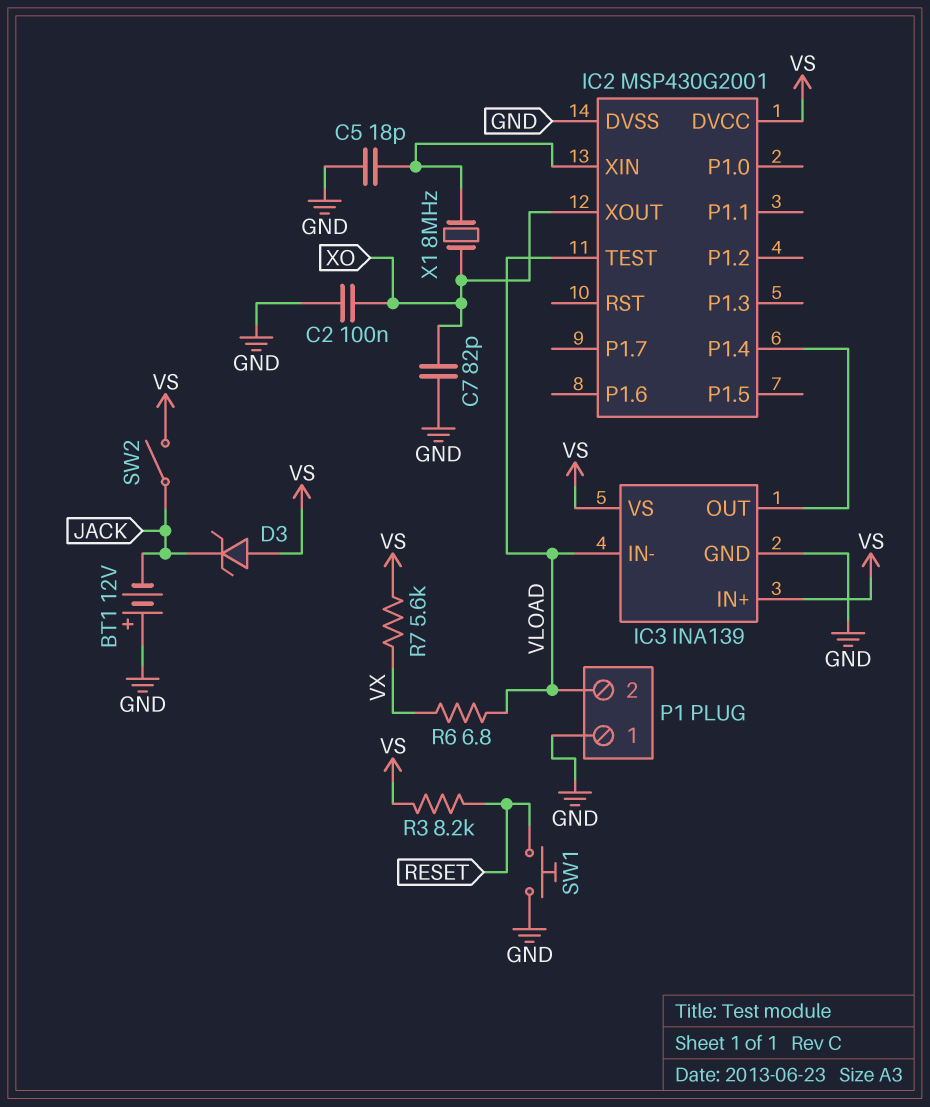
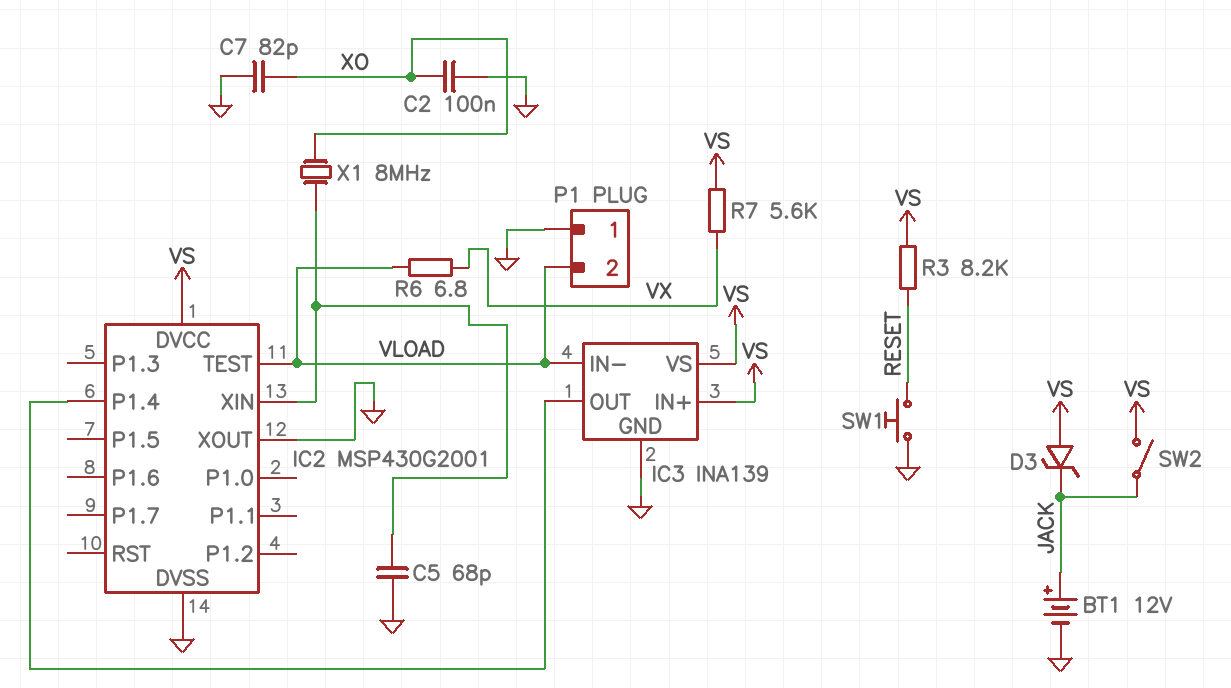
BT1: 12V (plus GND, minus JACK) -> 12V (plus JACK, minus GND)
C5: 18pF (GND, IC2/XIN) -> 68pF (GND, IC2/XIN)
IC2 pin XOUT: XO -> GND

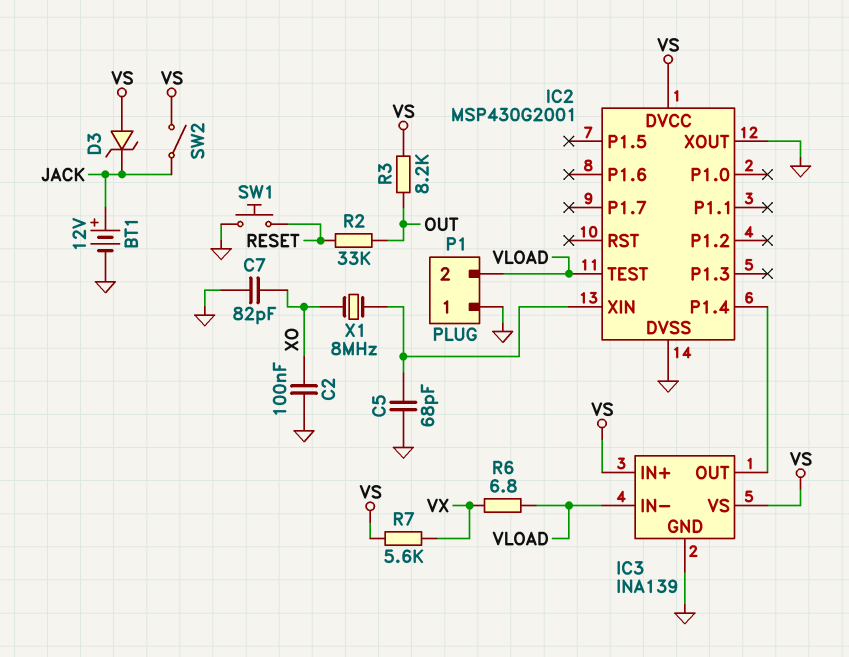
R2: none -> 33k (OUT, RESET)
R3: 8.2k (RESET, VS) -> 8.2k (OUT, VS)

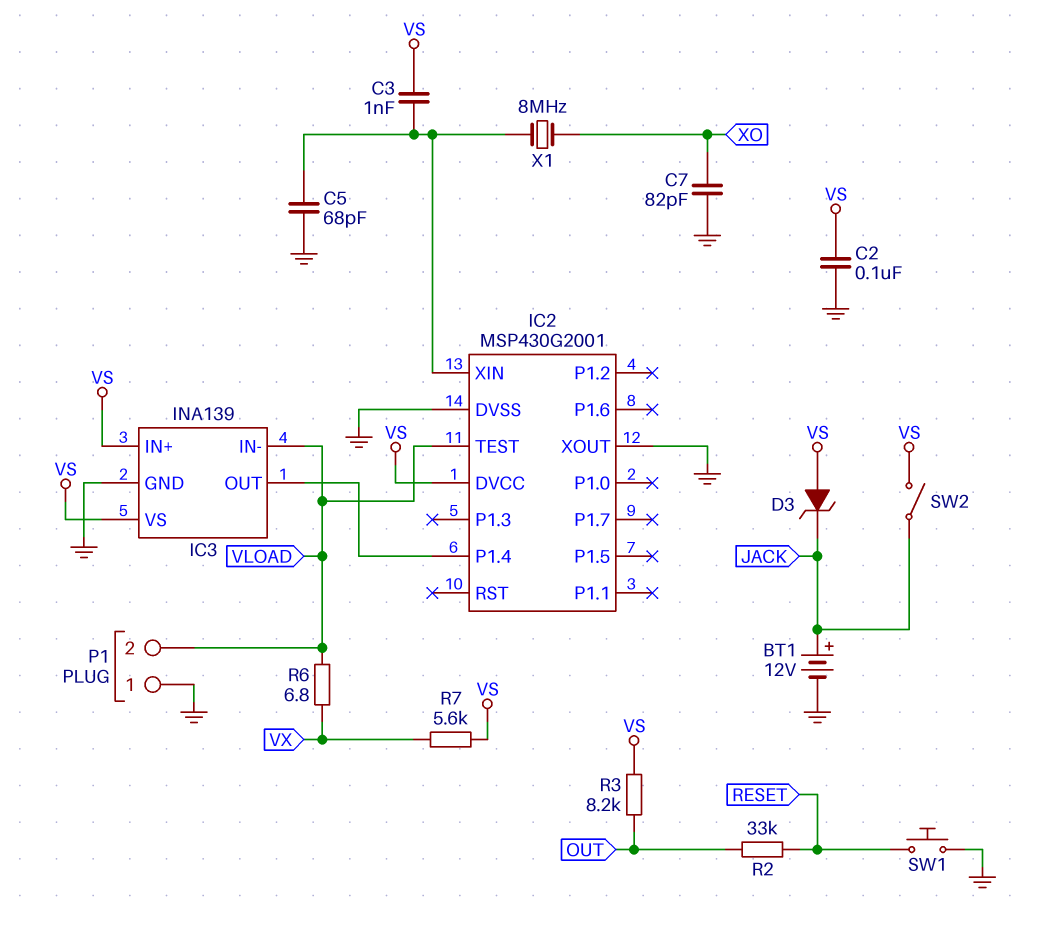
C2: 100nF (GND, XO) -> 100nF (GND, VS)
C3: none -> 1nF (IC2/XIN, VS)

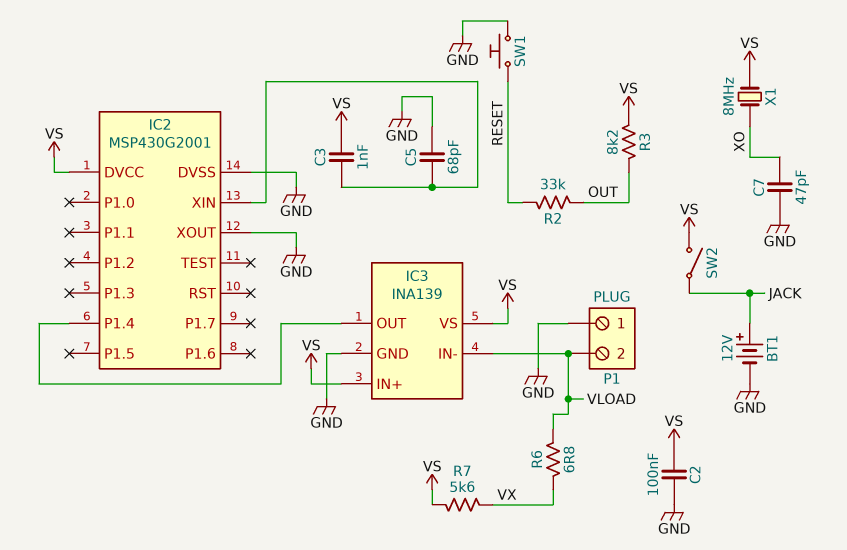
C7: 82pF (GND, XO) -> 47pF (GND, XO)
D3: zener (A VS, K JACK) -> none
IC2 pin TEST: VLOAD -> none
X1: 8MHz (IC2/XIN, XO) -> 8MHz (VS, XO)

